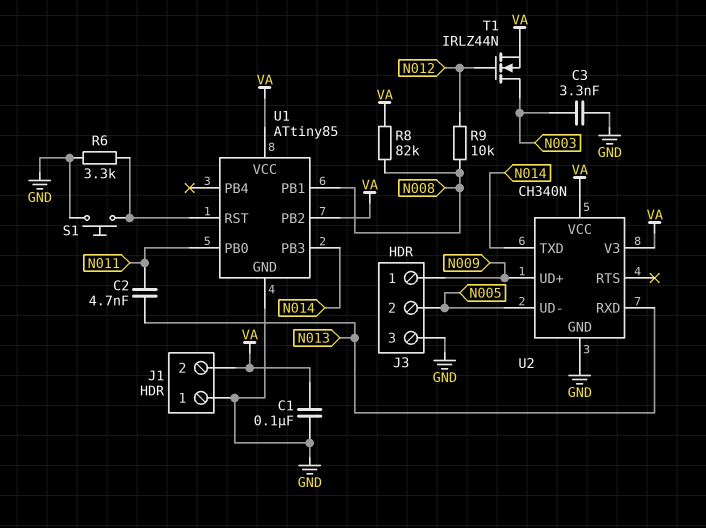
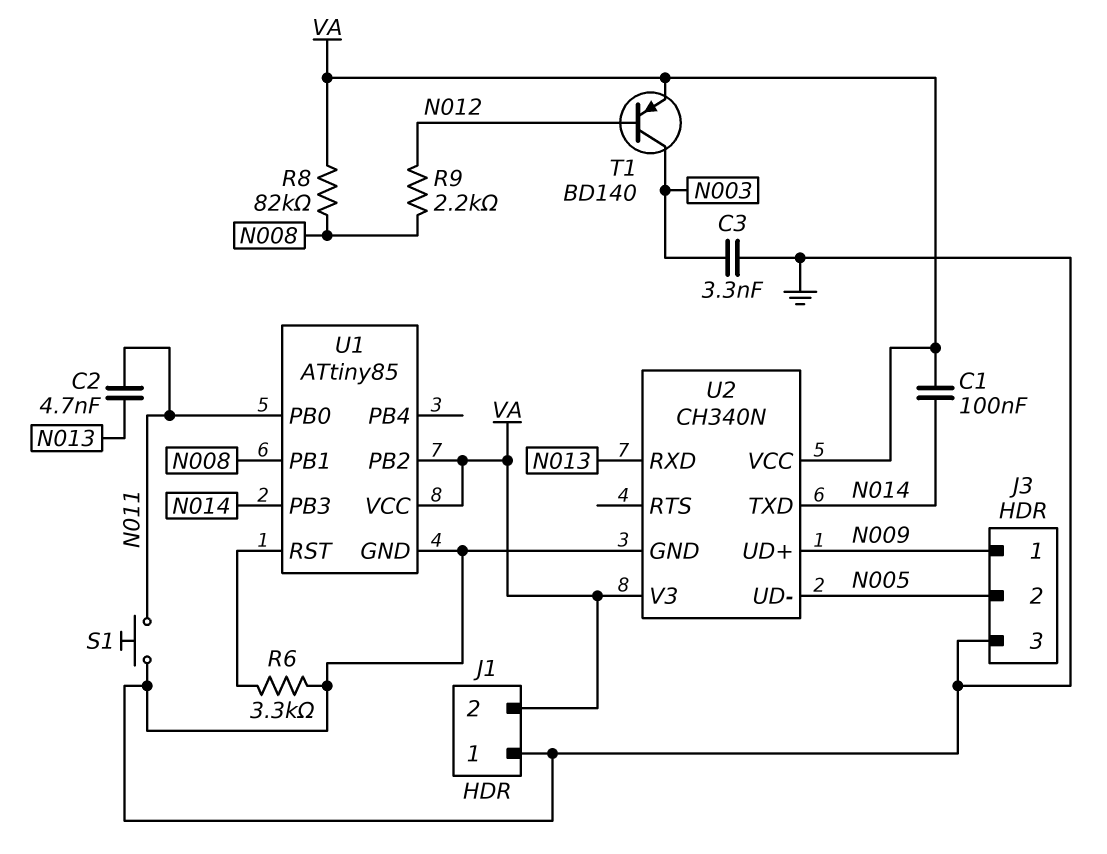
C1: 100nF (GND, VA) -> 100nF (N014, VA)
R9: 10k (N008, N012) -> 2.2k (N008, N012)
S1: button (GND, U1/RST) -> button (GND, N011)
T1: NMOS IRLZ44N (G N012, D N003, S VA) -> PNP BD140 (B N012, C N003, E VA)

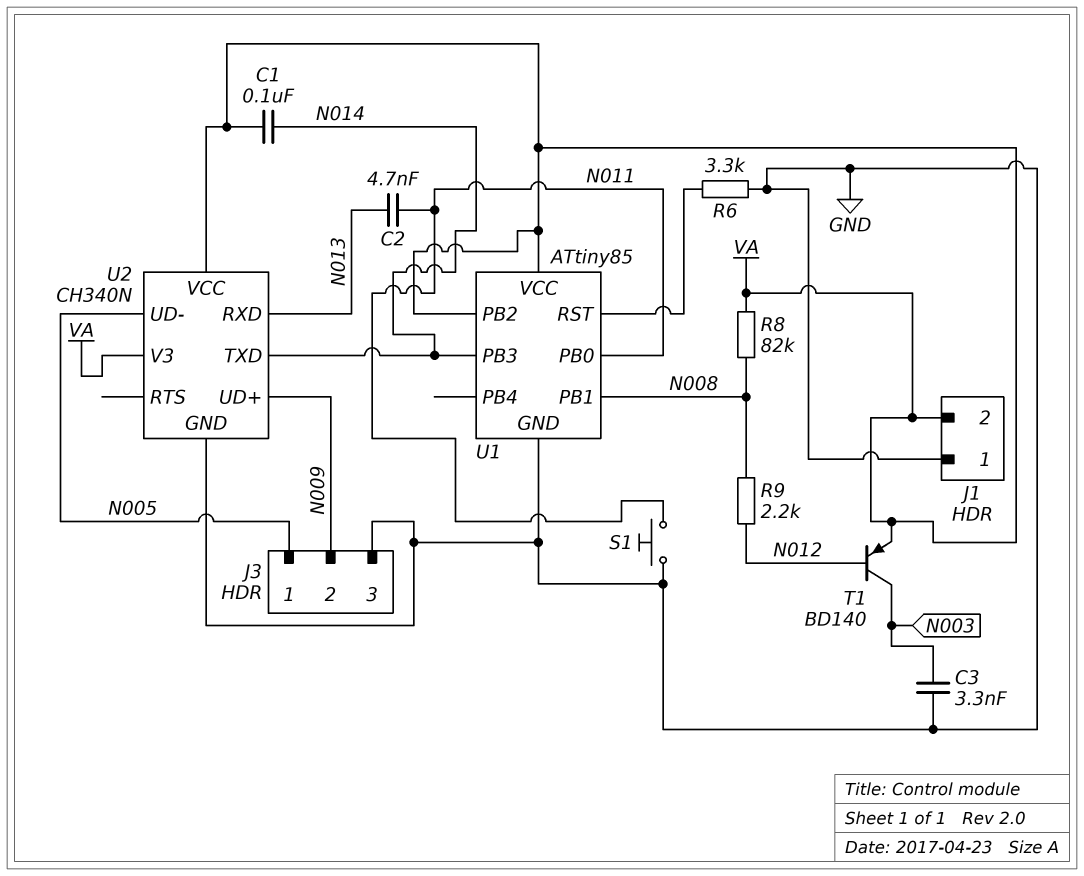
J3 pin 1: N009 -> N005
J3 pin 2: N005 -> N009

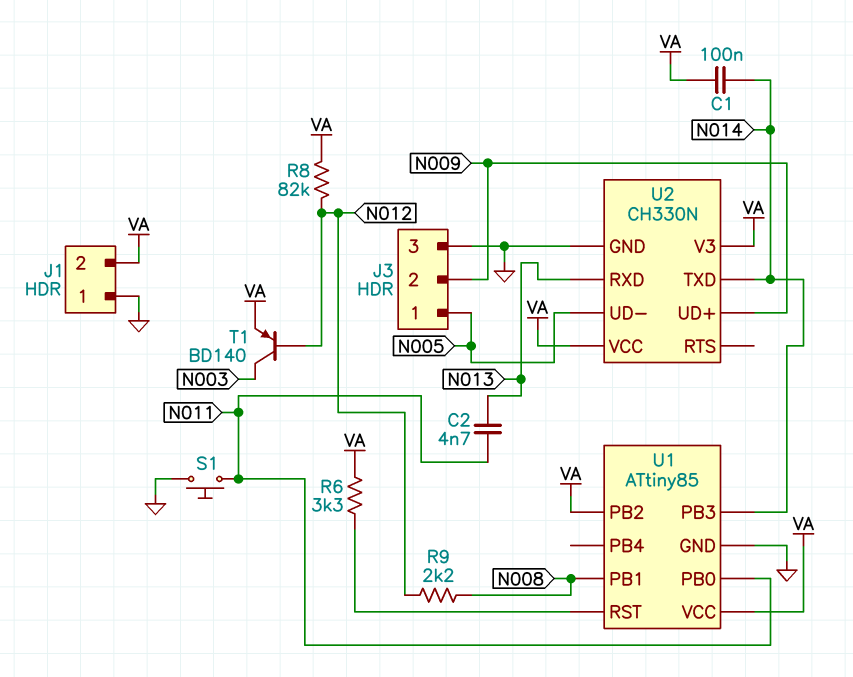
C3: 3.3nF (GND, N003) -> none
R6: 3.3k (GND, U1/RST) -> 3.3k (U1/RST, VA)
R8: 82k (N008, VA) -> 82k (N012, VA)
U2: CH340N -> CH330N

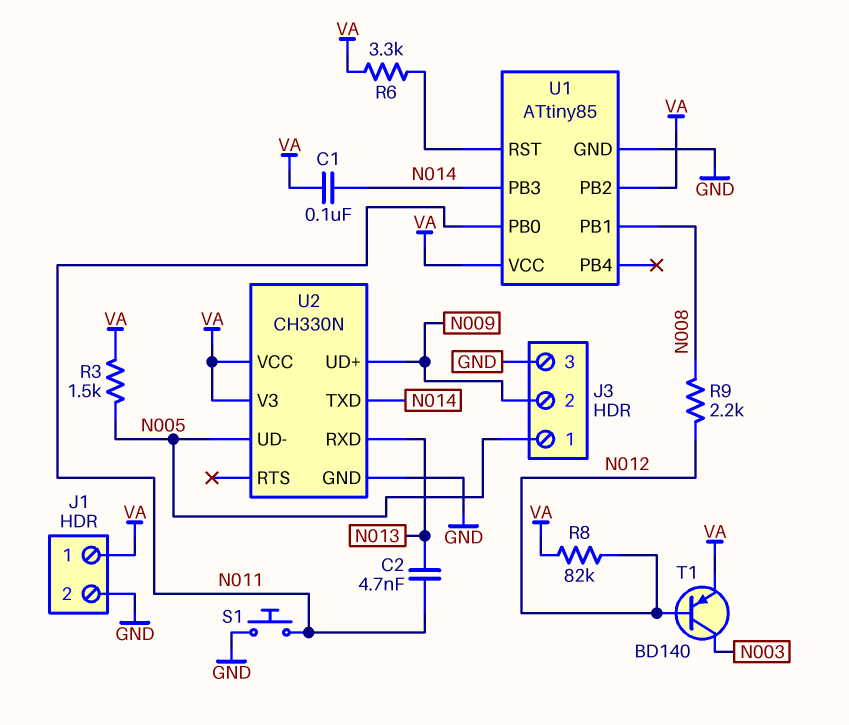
J1 pin 1: GND -> VA
J1 pin 2: VA -> GND
R3: none -> 1.5k (N005, VA)

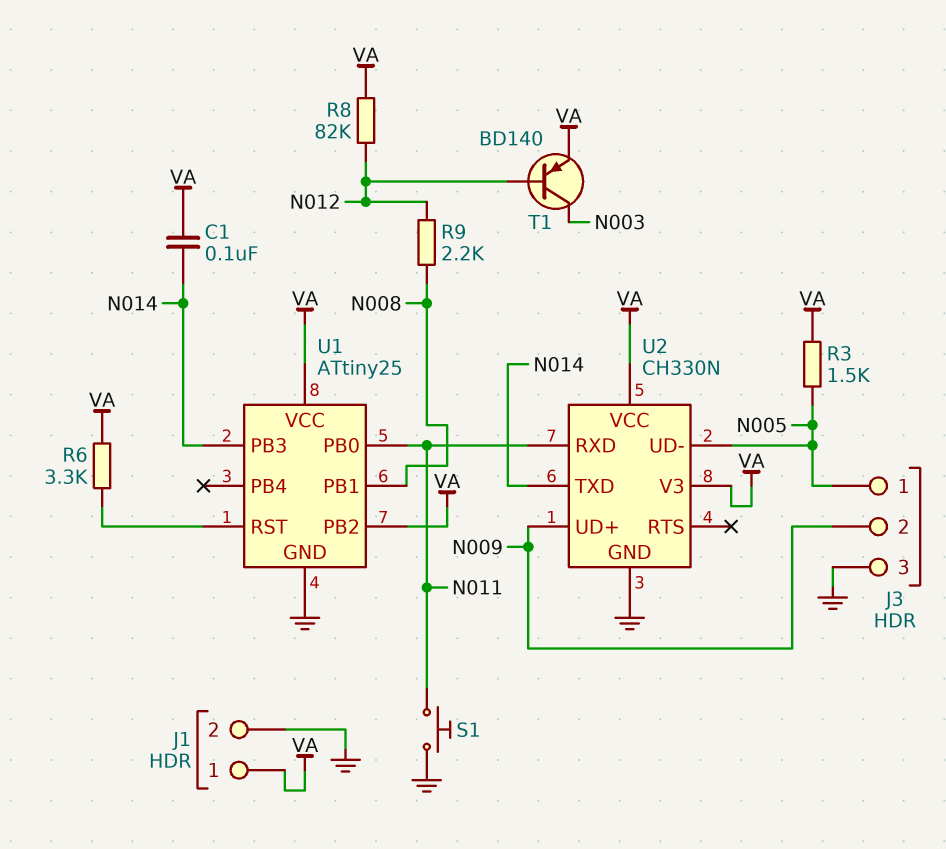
C2: 4.7nF (N011, N013) -> none
U1: ATtiny85 -> ATtiny25
U2 pin RXD: N013 -> N011

